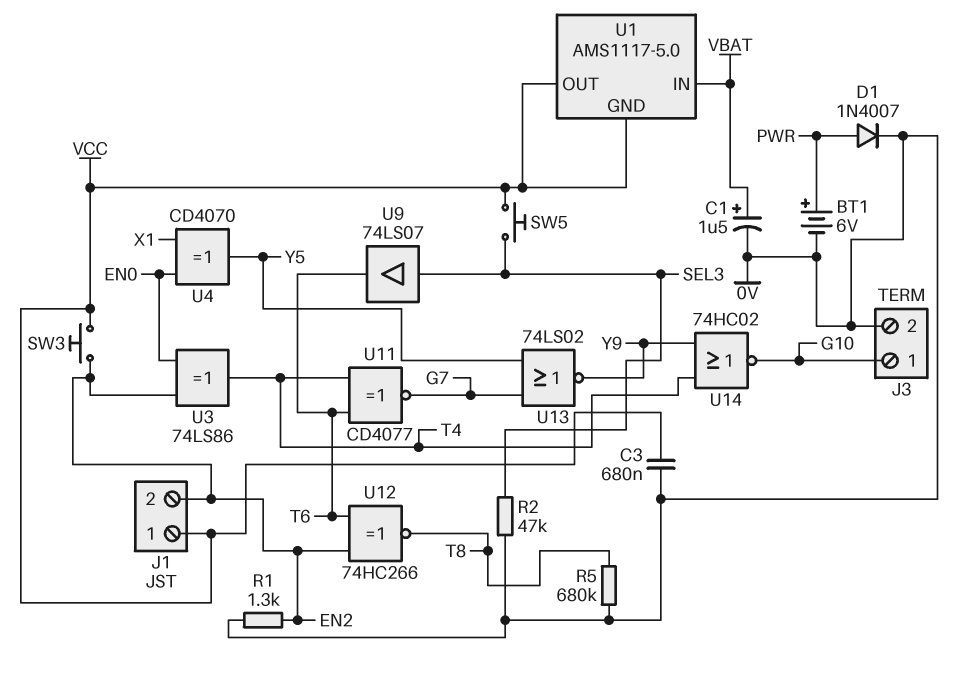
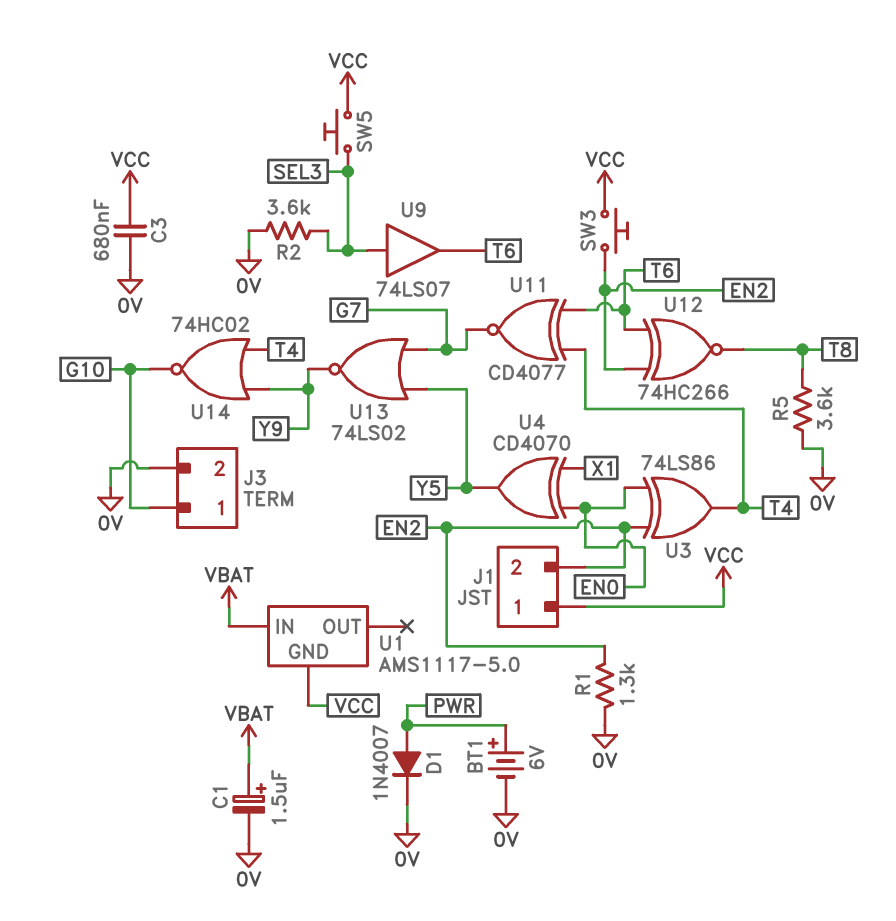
R2: 47k (0V, SEL3) -> 3.6k (0V, SEL3)
R5: 680k (0V, T8) -> 3.6k (0V, T8)
U1 pin OUT: VCC -> none

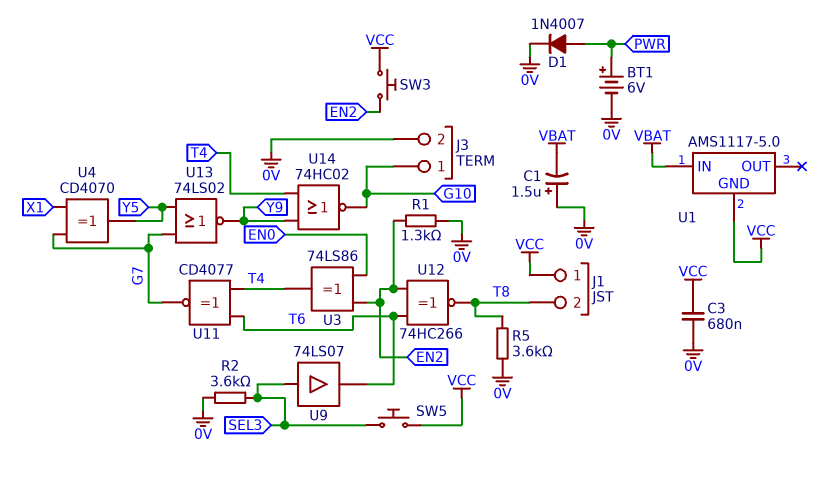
C1: 1.5uF (plus VBAT, minus 0V) -> 1.5uF (plus 0V, minus VBAT)
J1 pin 2: EN2 -> T8
U4: XOR CD4070 (in EN0, in X1, out Y5) -> XOR CD4070 (in G7, in X1, out Y5)

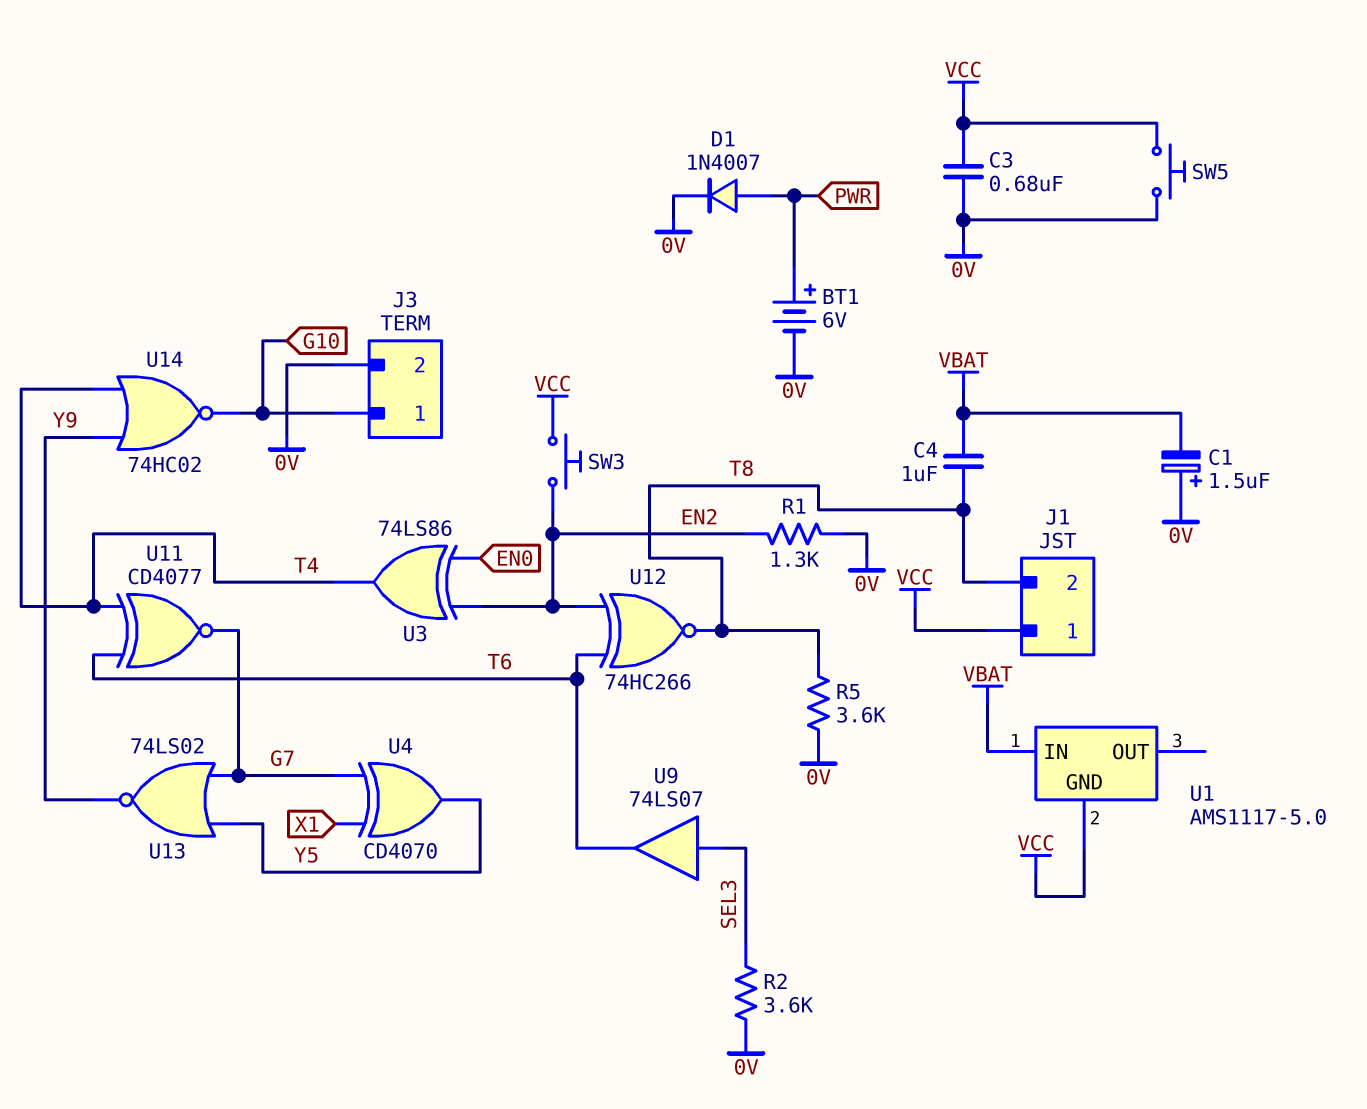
C4: none -> 1uF (T8, VBAT)
SW5: button (SEL3, VCC) -> button (0V, VCC)

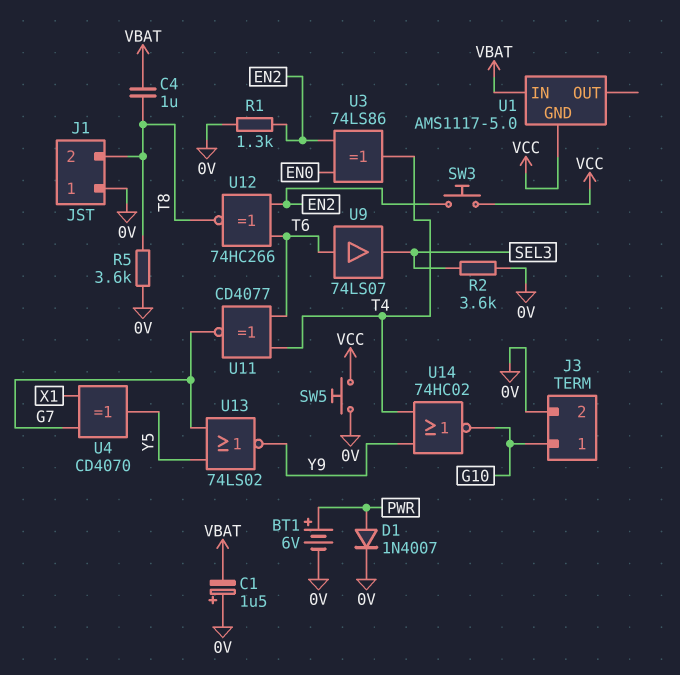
C3: 680nF (0V, VCC) -> none
J1 pin 1: VCC -> 0V
U9: buffer 74LS07 (in SEL3, out T6) -> buffer 74LS07 (in T6, out SEL3)

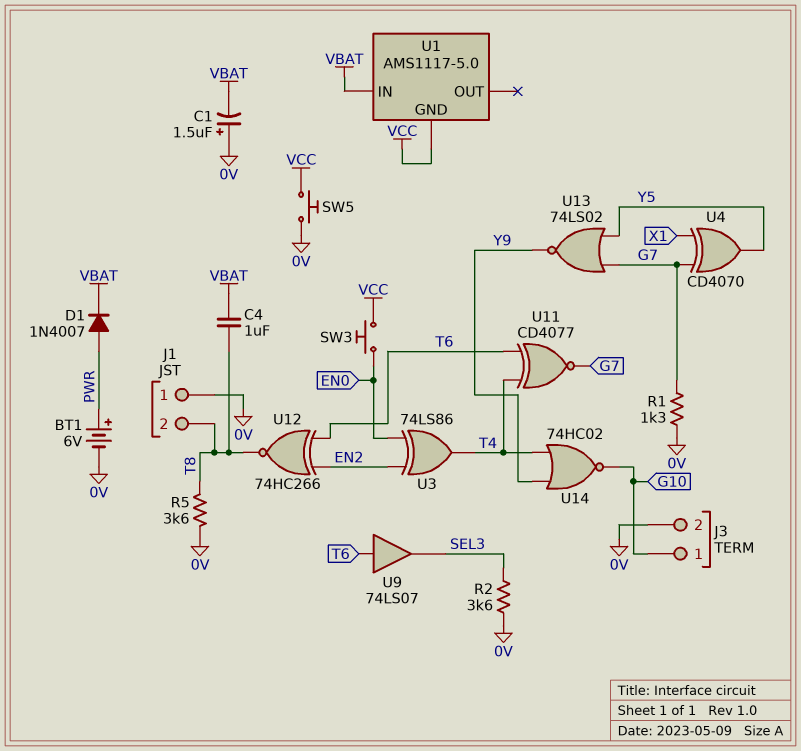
D1: diode 1N4007 (A PWR, K 0V) -> diode 1N4007 (A PWR, K VBAT)
R1: 1.3k (0V, EN2) -> 1.3k (0V, G7)
SW3: button (EN2, VCC) -> button (EN0, VCC)

